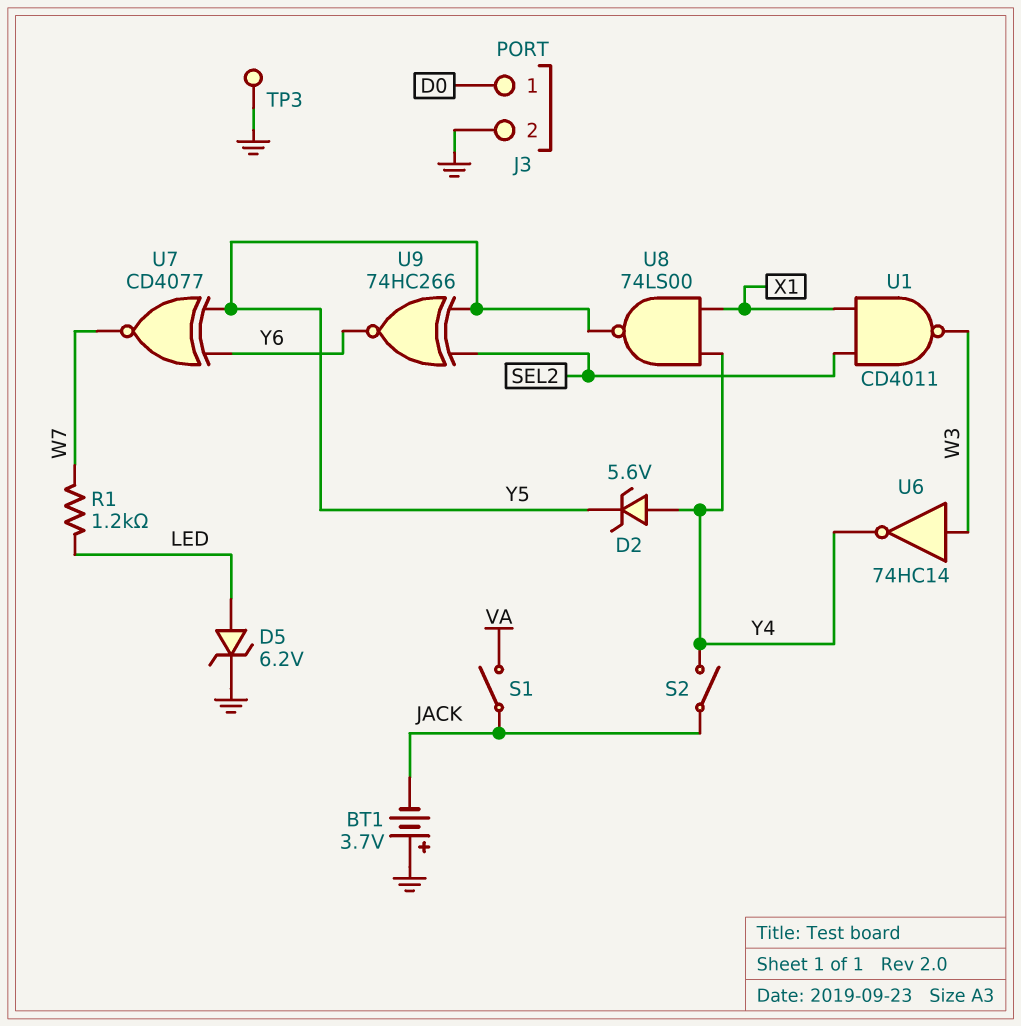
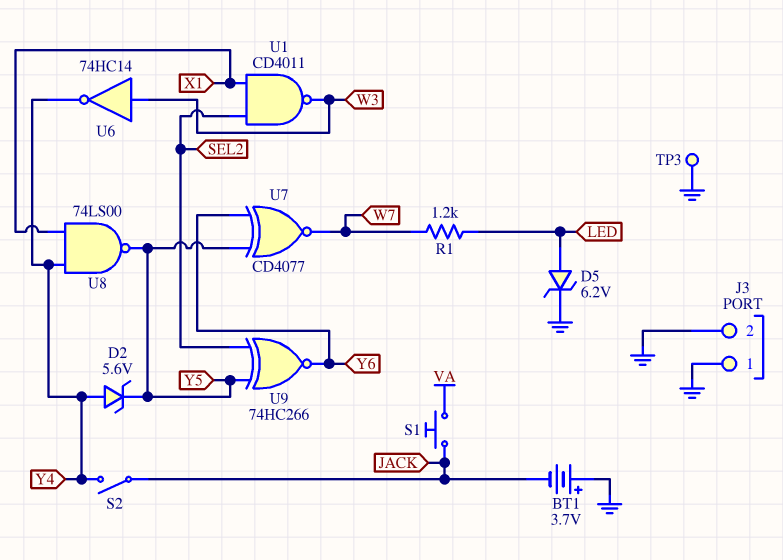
J3 pin 1: D0 -> GND
S1: switch (JACK, VA) -> button (JACK, VA)

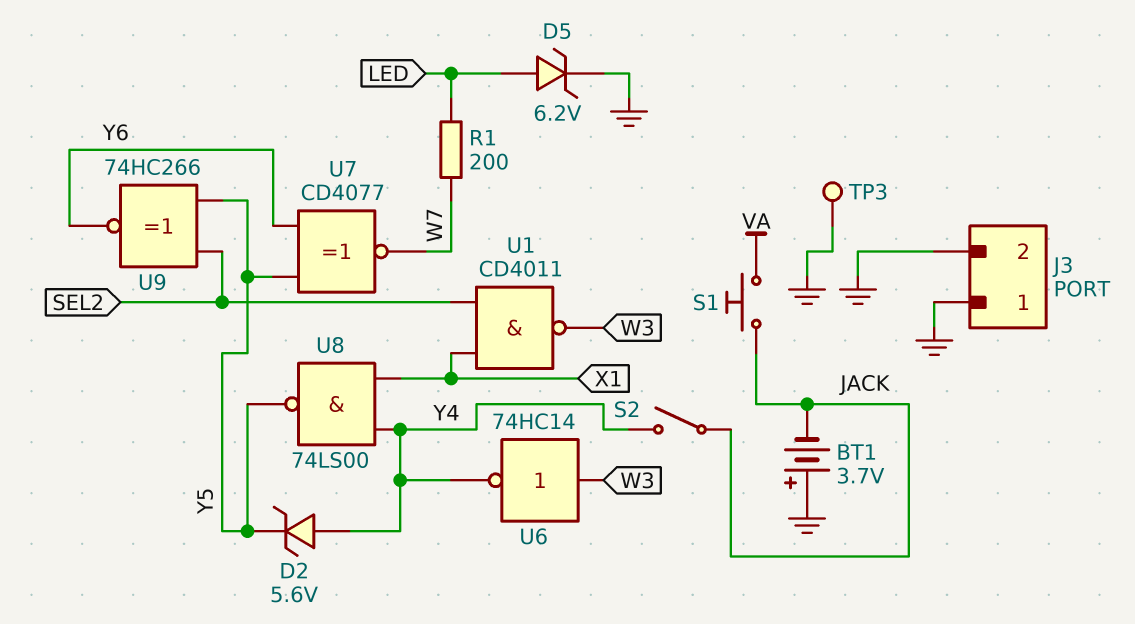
R1: 1.2k (LED, W7) -> 200 (LED, W7)

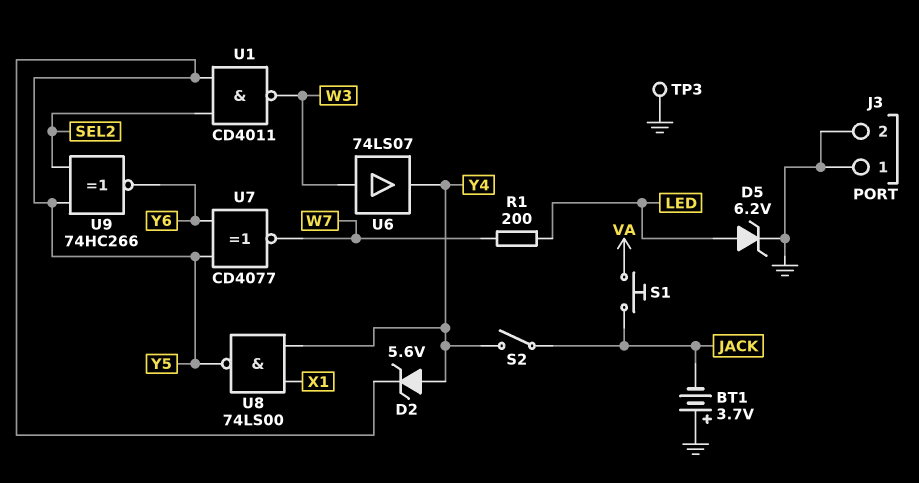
U1: NAND CD4011 (in SEL2, in X1, out W3) -> NAND CD4011 (in SEL2, in Y5, out W3)
U6: NOT 74HC14 (in W3, out Y4) -> buffer 74LS07 (in W3, out Y4)

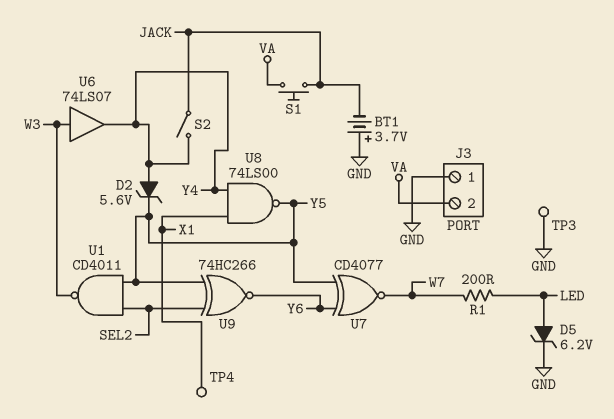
J3 pin 2: GND -> VA
TP4: none -> test point (X1)

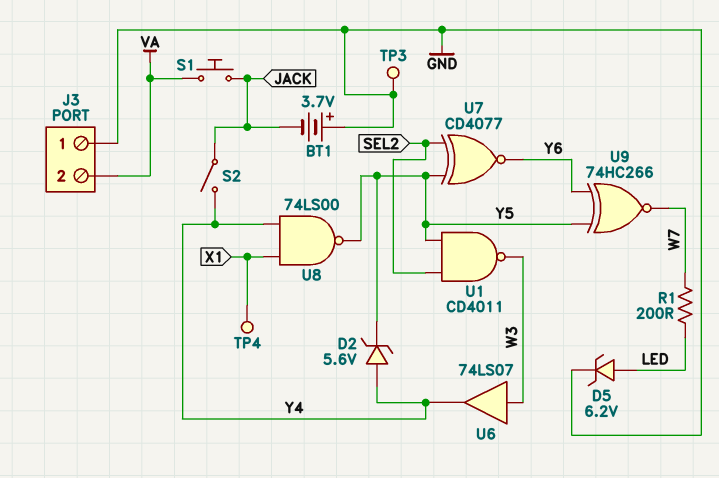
U7: XNOR CD4077 (in Y5, in Y6, out W7) -> XNOR CD4077 (in SEL2, in Y5, out Y6)
U9: XNOR 74HC266 (in SEL2, in Y5, out Y6) -> XNOR 74HC266 (in Y5, in Y6, out W7)

